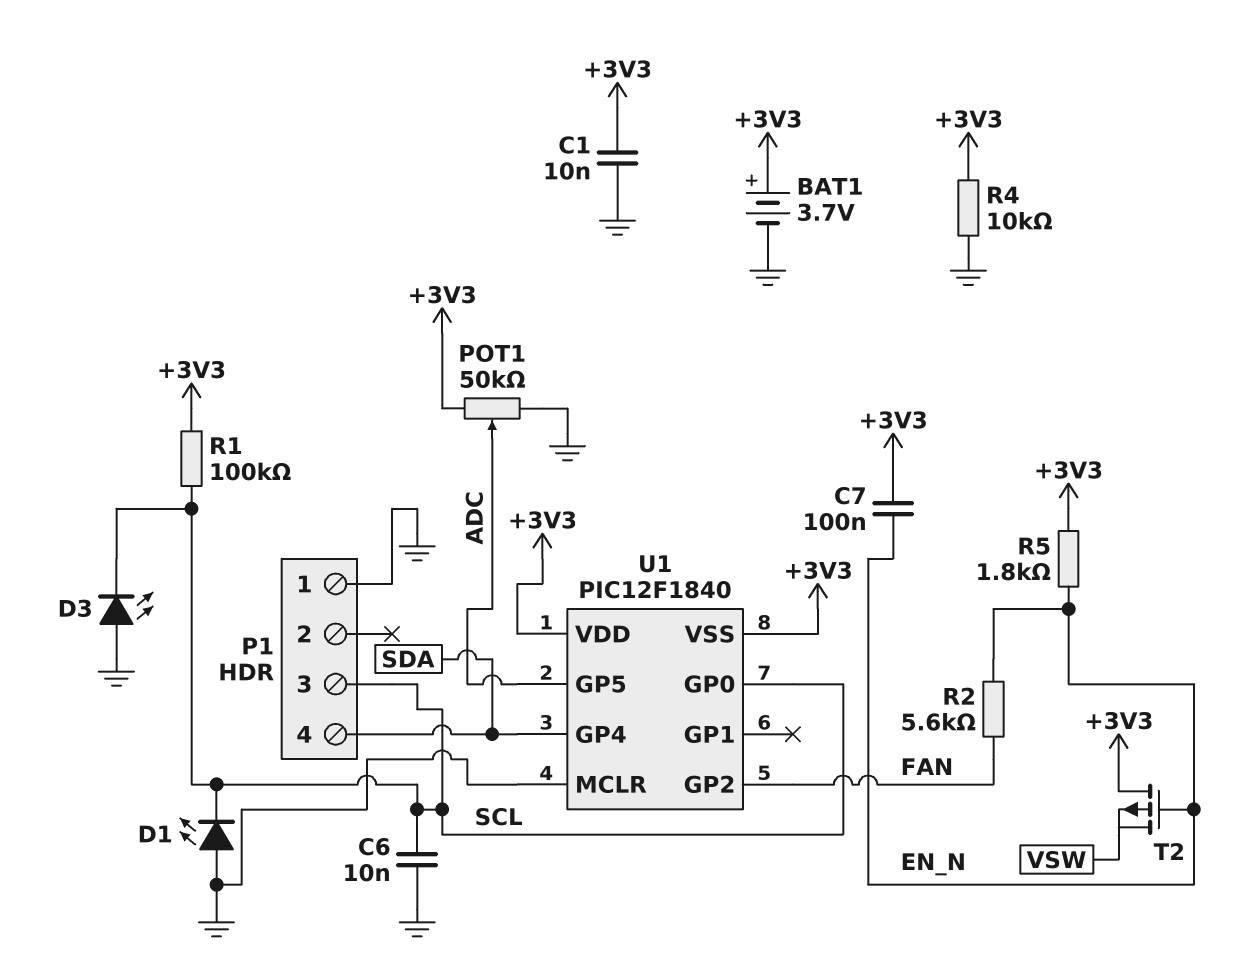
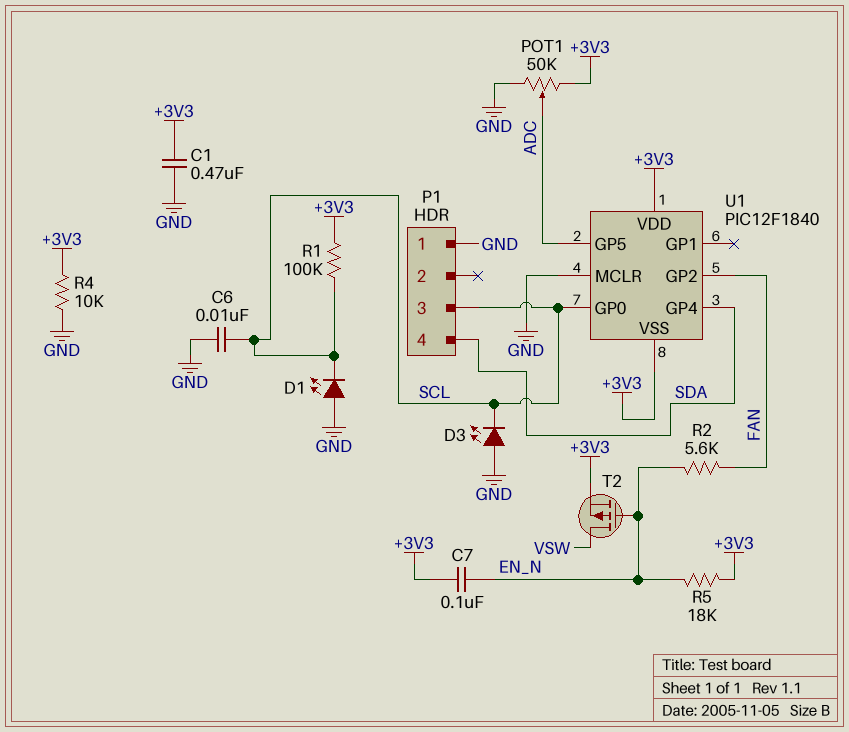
BAT1: 3.7V (plus +3V3, minus GND) -> none
C1: 10nF (+3V3, GND) -> 470nF (+3V3, GND)
R5: 1.8k (+3V3, EN_N) -> 18k (+3V3, EN_N)
T2: PMOS (G EN_N, D +3V3, S VSW) -> PMOS (G EN_N, D VSW, S +3V3)

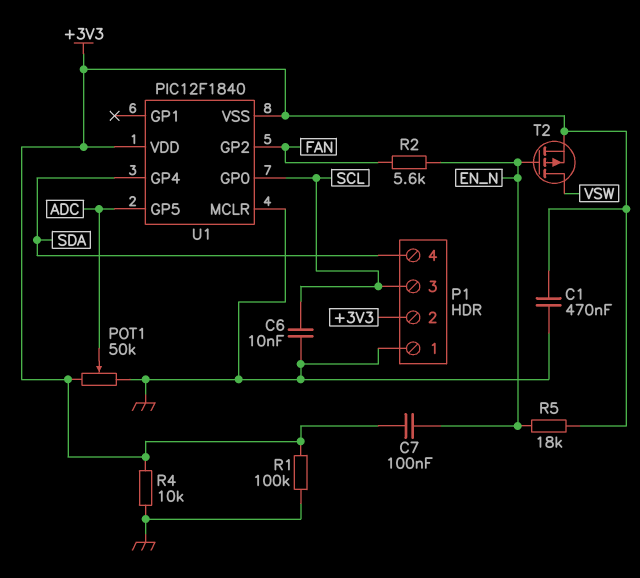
D1: LED (A GND, K SCL) -> none
D3: LED (A GND, K SCL) -> none
P1 pin 2: none -> +3V3
R1: 100k (+3V3, SCL) -> 100k (+3V3, GND)

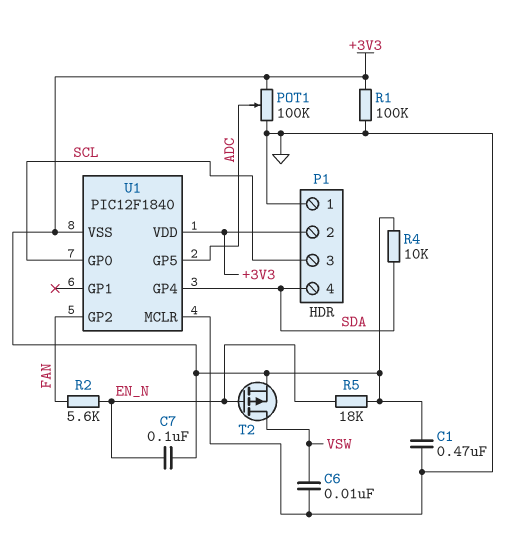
C6: 10nF (GND, SCL) -> 10nF (GND, VSW)
POT1: 50k (+3V3, GND, wiper ADC) -> 100k (+3V3, GND, wiper ADC)
R4: 10k (+3V3, GND) -> 10k (+3V3, SDA)

